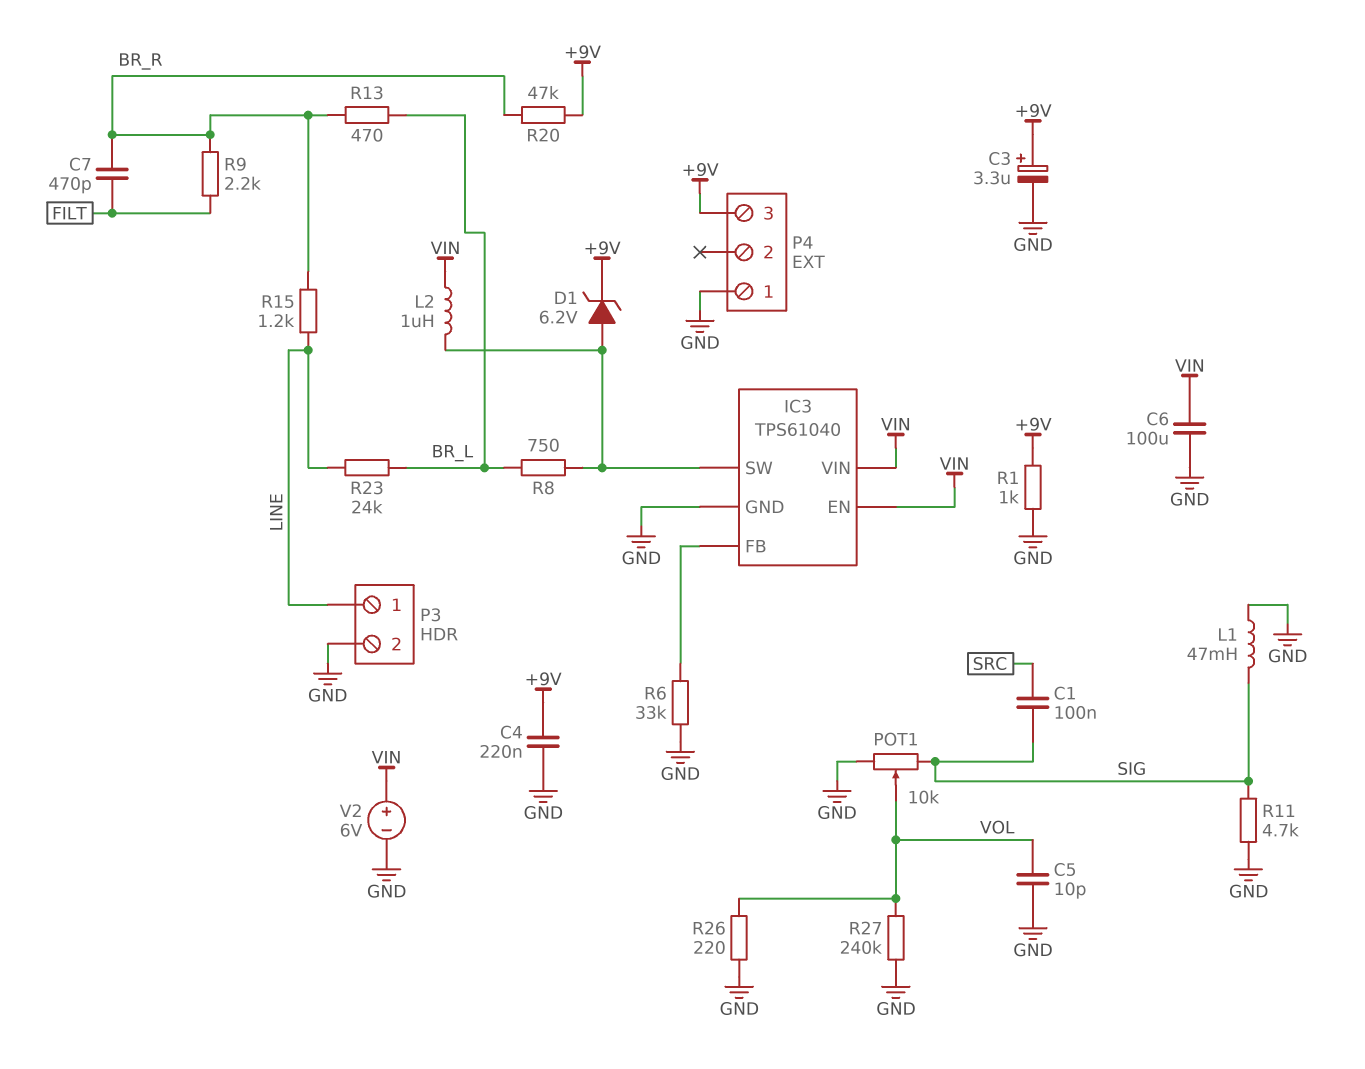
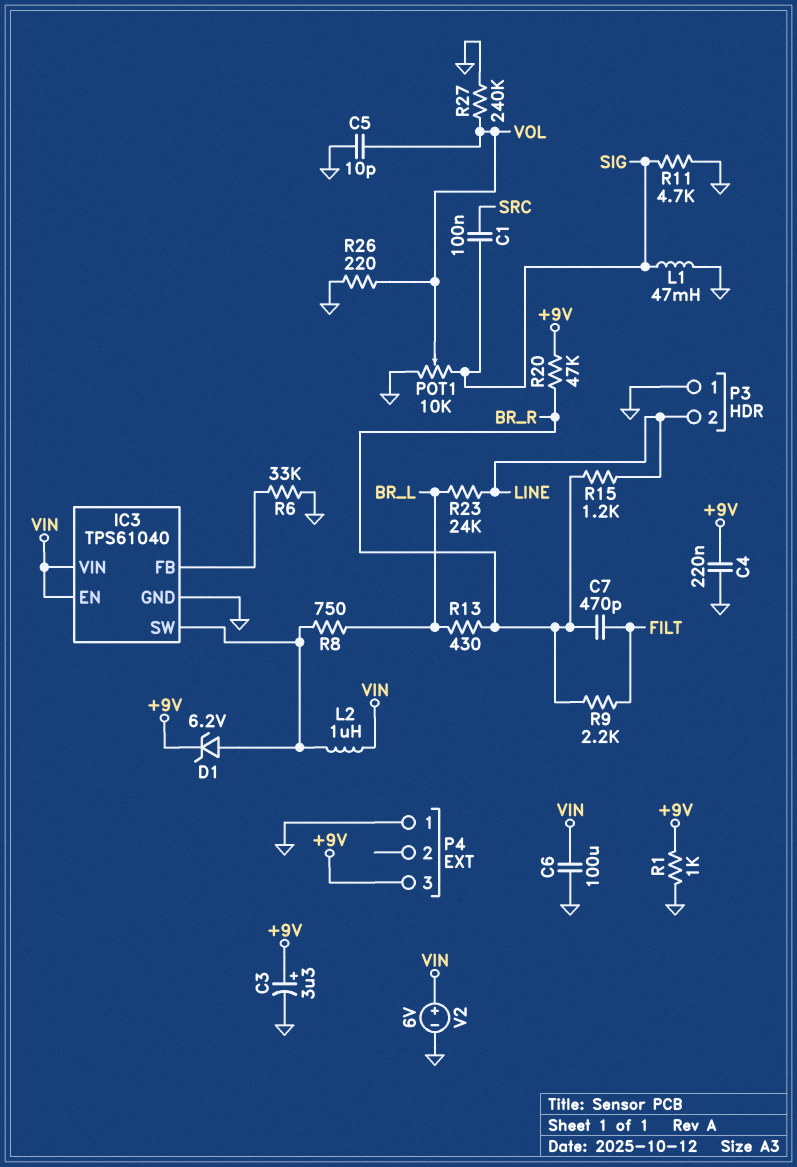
P3 pin 1: LINE -> GND
P3 pin 2: GND -> LINE
R13: 470 (BR_L, BR_R) -> 430 (BR_L, BR_R)

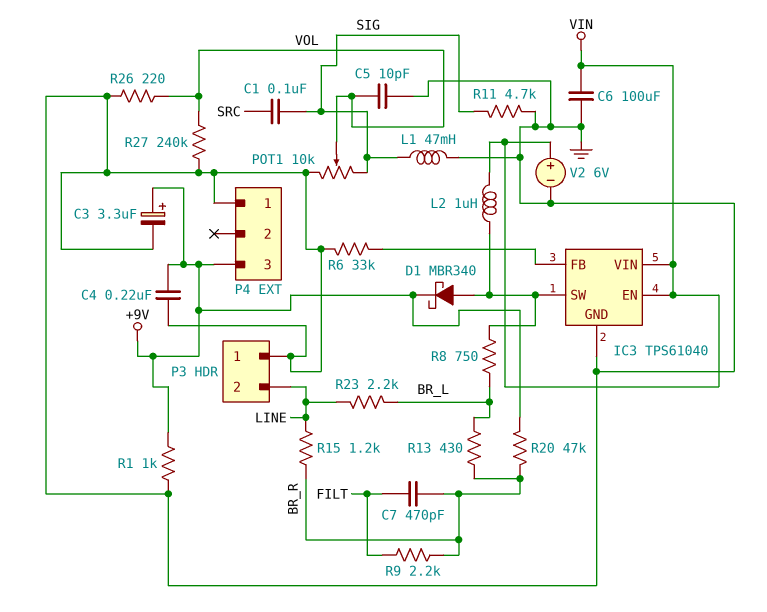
D1: zener 6.2V (A IC3/SW, K +9V) -> schottky MBR340 (A IC3/SW, K +9V)
R23: 24k (BR_L, LINE) -> 2.2k (BR_L, LINE)

